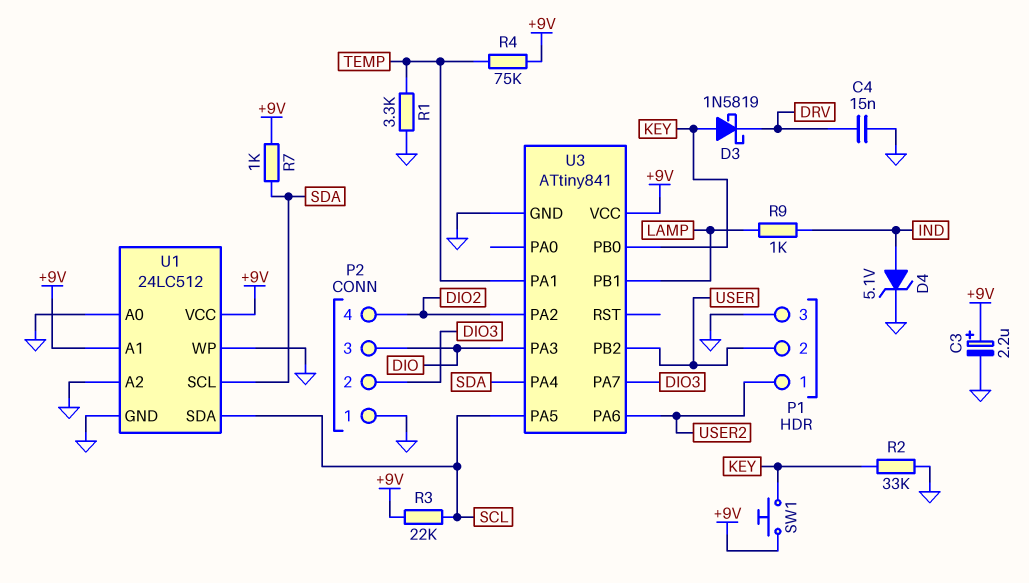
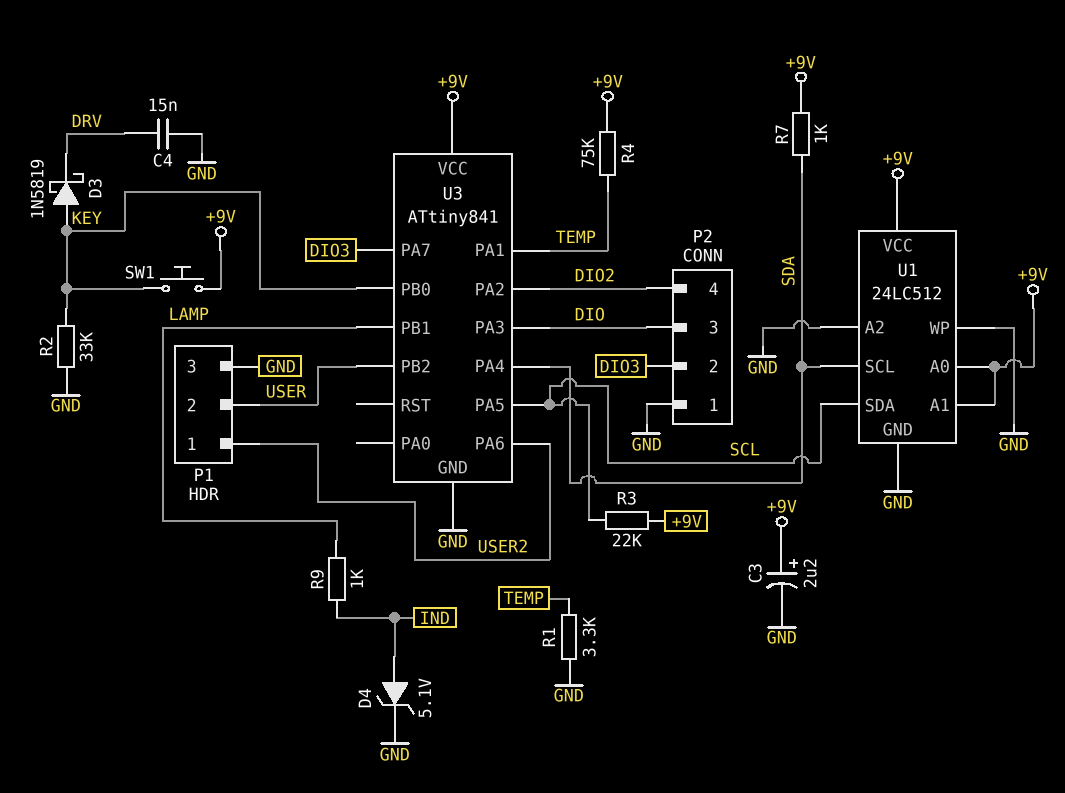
U1 pin A0: GND -> +9V

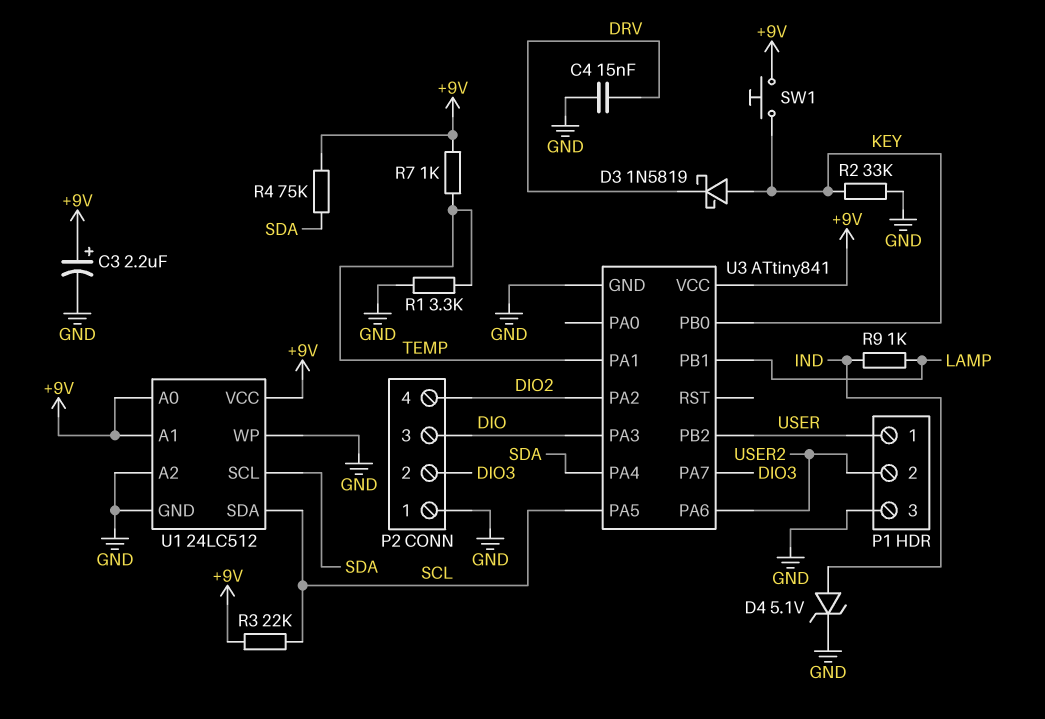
P1 pin 1: USER2 -> USER
P1 pin 2: USER -> USER2
R4: 75k (+9V, TEMP) -> 75k (+9V, SDA)
R7: 1k (+9V, SDA) -> 1k (+9V, TEMP)

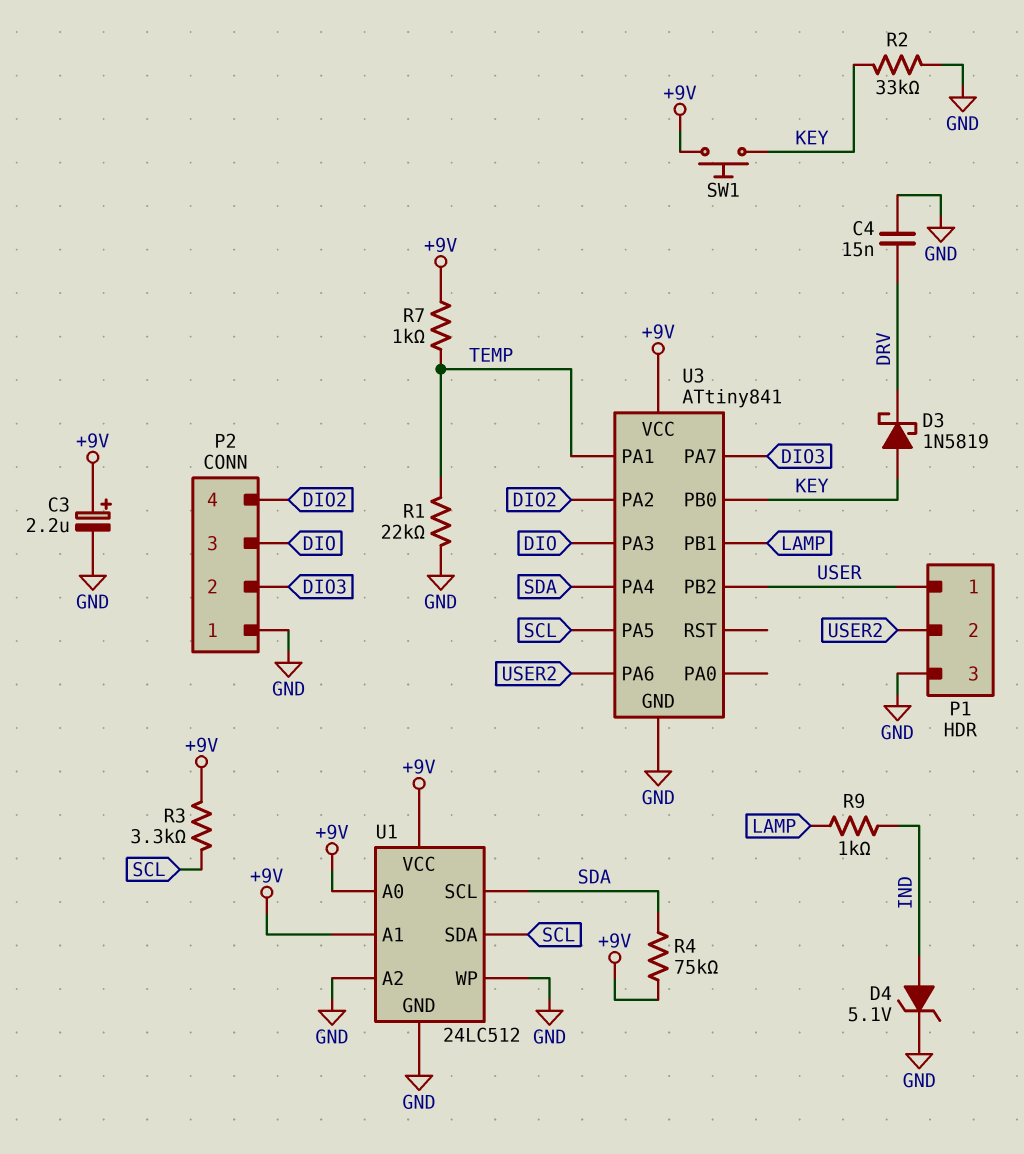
R1: 3.3k (GND, TEMP) -> 22k (GND, TEMP)
R3: 22k (+9V, SCL) -> 3.3k (+9V, SCL)

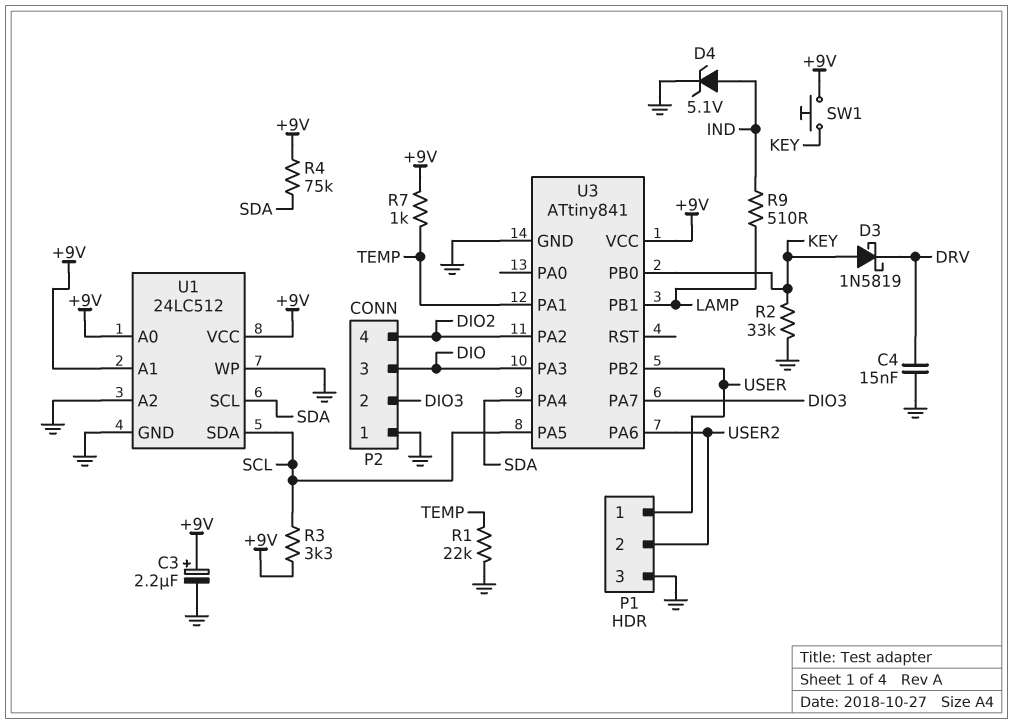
R9: 1k (IND, LAMP) -> 510 (IND, LAMP)

